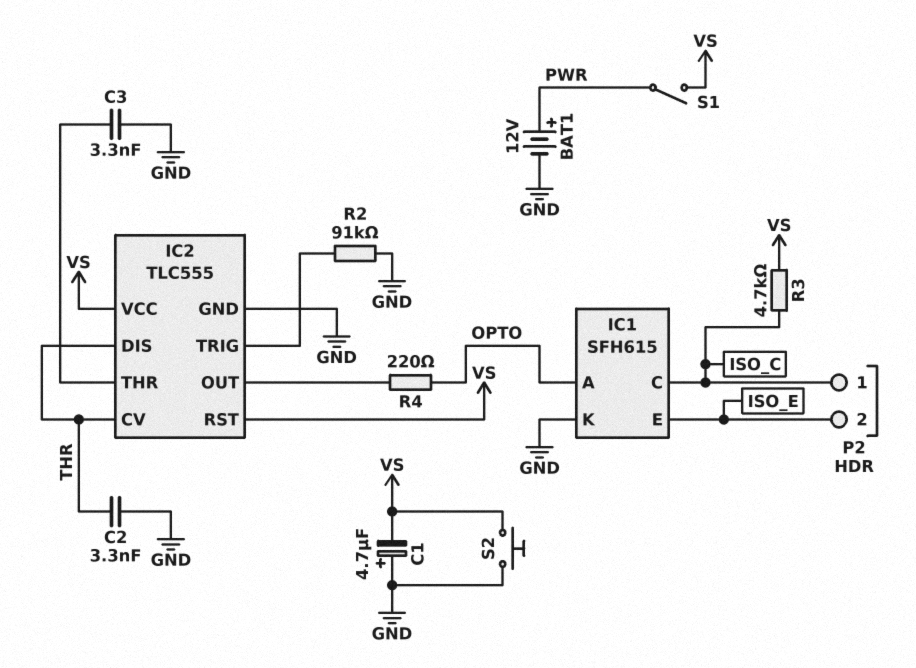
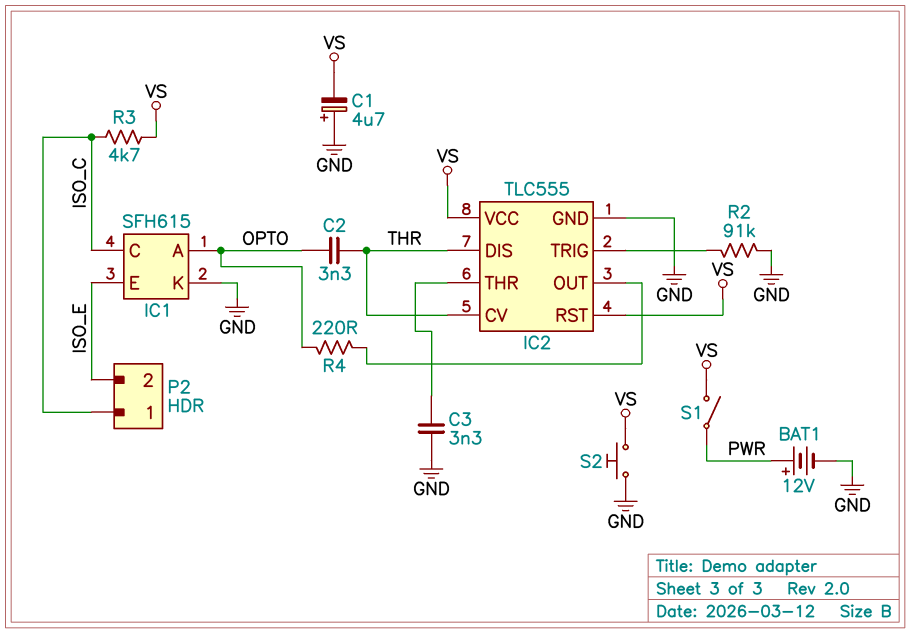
C2: 3.3nF (GND, THR) -> 3.3nF (OPTO, THR)

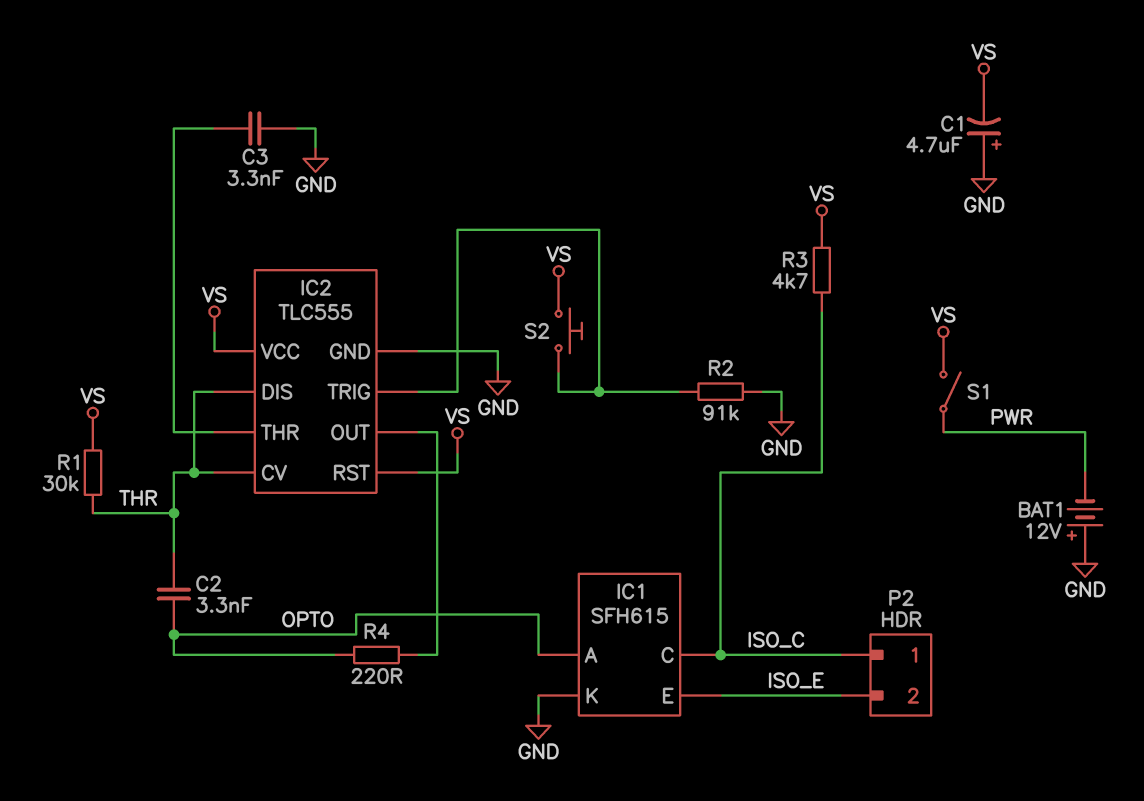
BAT1: 12V (plus PWR, minus GND) -> 12V (plus GND, minus PWR)
R1: none -> 30k (THR, VS)
S2: button (GND, VS) -> button (IC2/TRIG, VS)

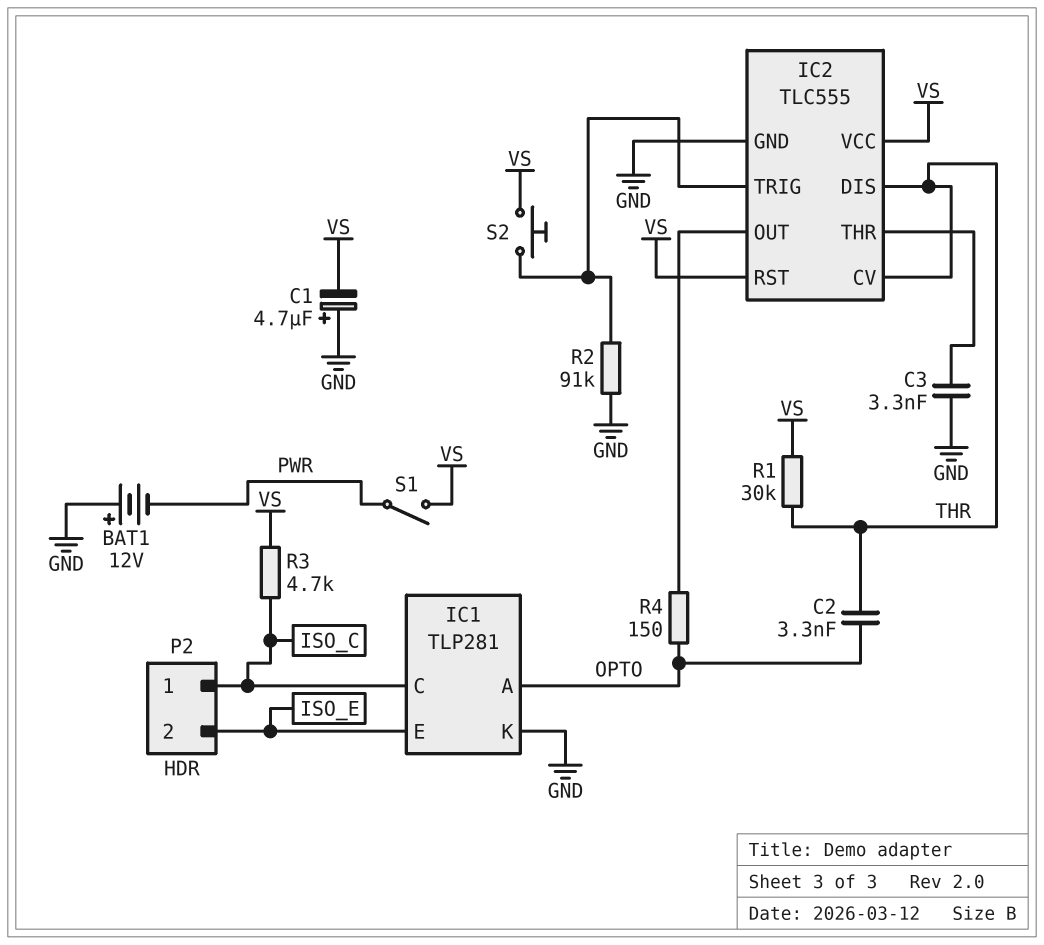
IC1: SFH615 -> TLP281
R4: 220 (IC2/OUT, OPTO) -> 150 (IC2/OUT, OPTO)

